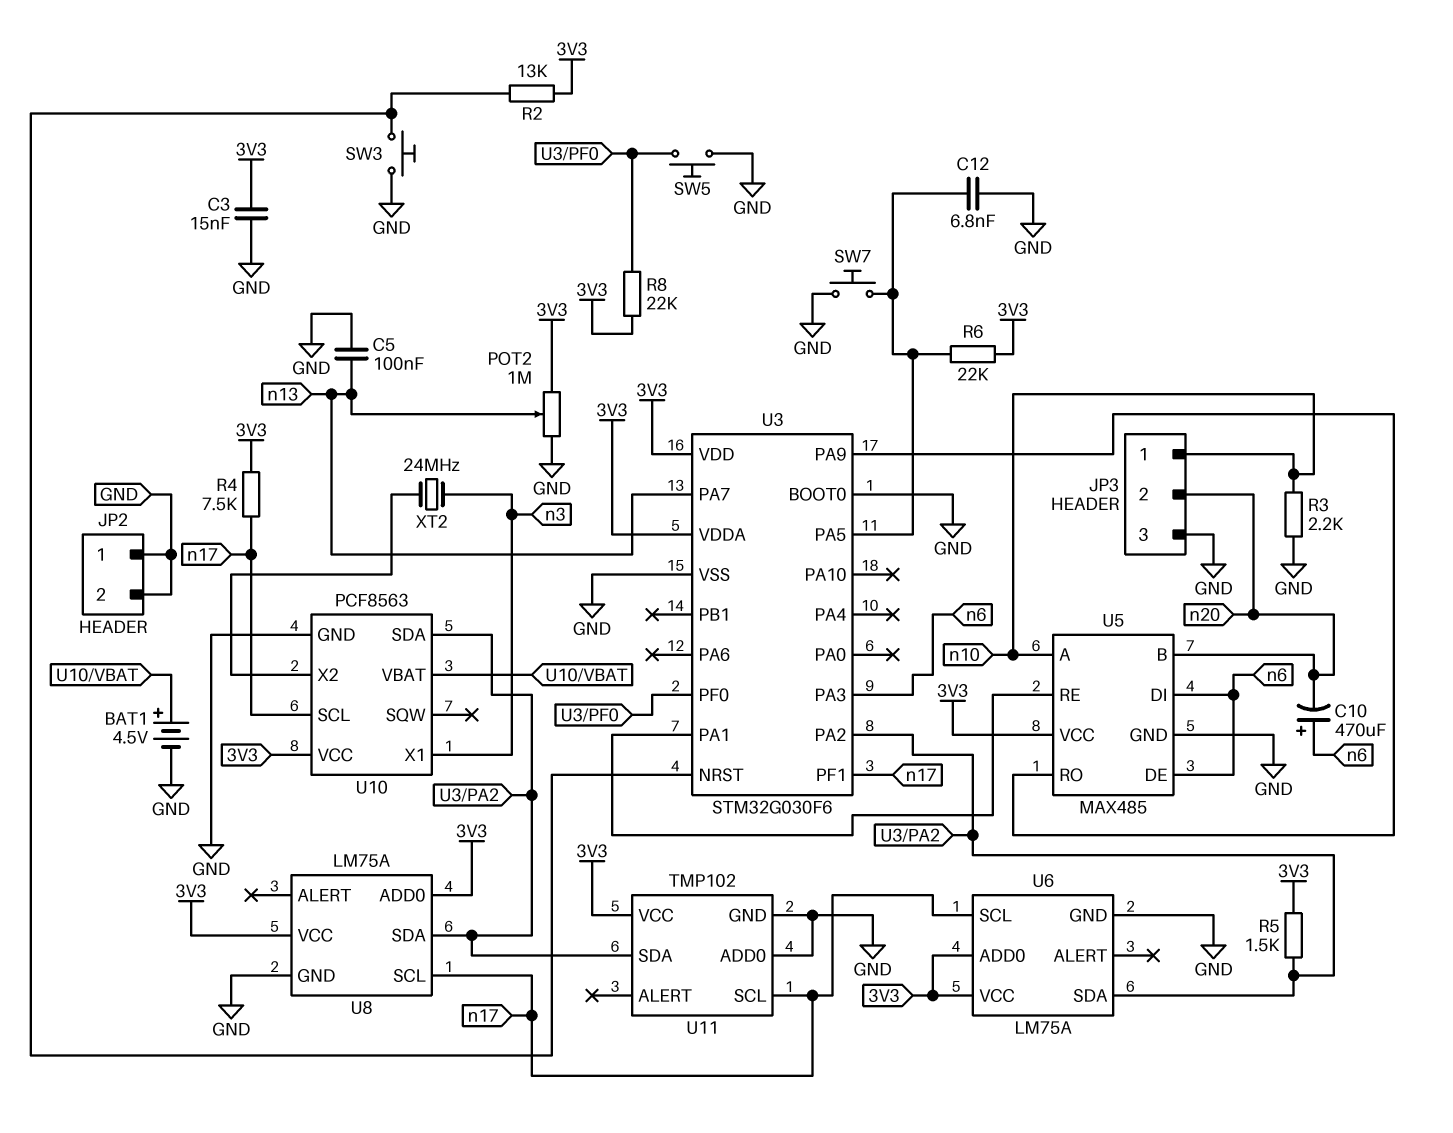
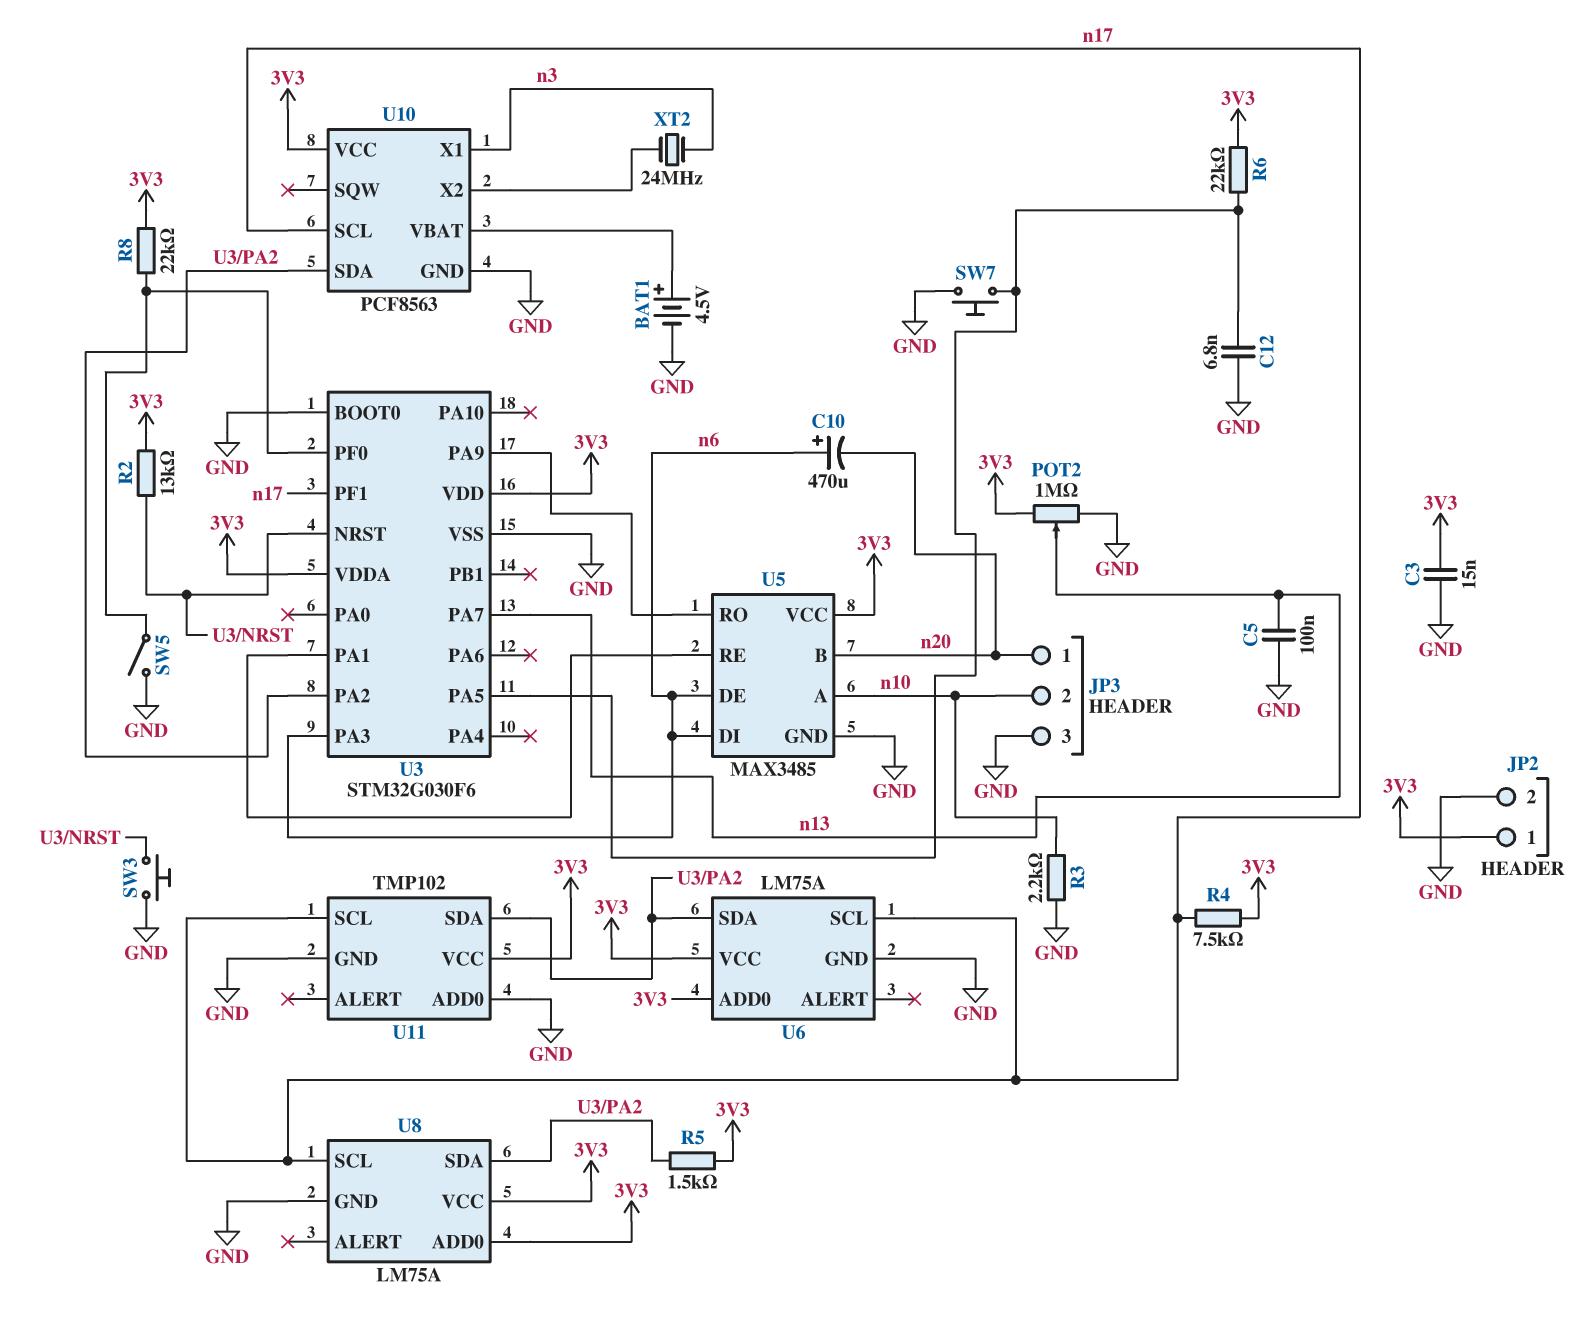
JP2 pin 1: GND -> 3V3
JP3 pin 1: n10 -> n20
JP3 pin 2: n20 -> n10
SW5: button (GND, U3/PF0) -> switch (GND, U3/PF0)
U5: MAX485 -> MAX3485

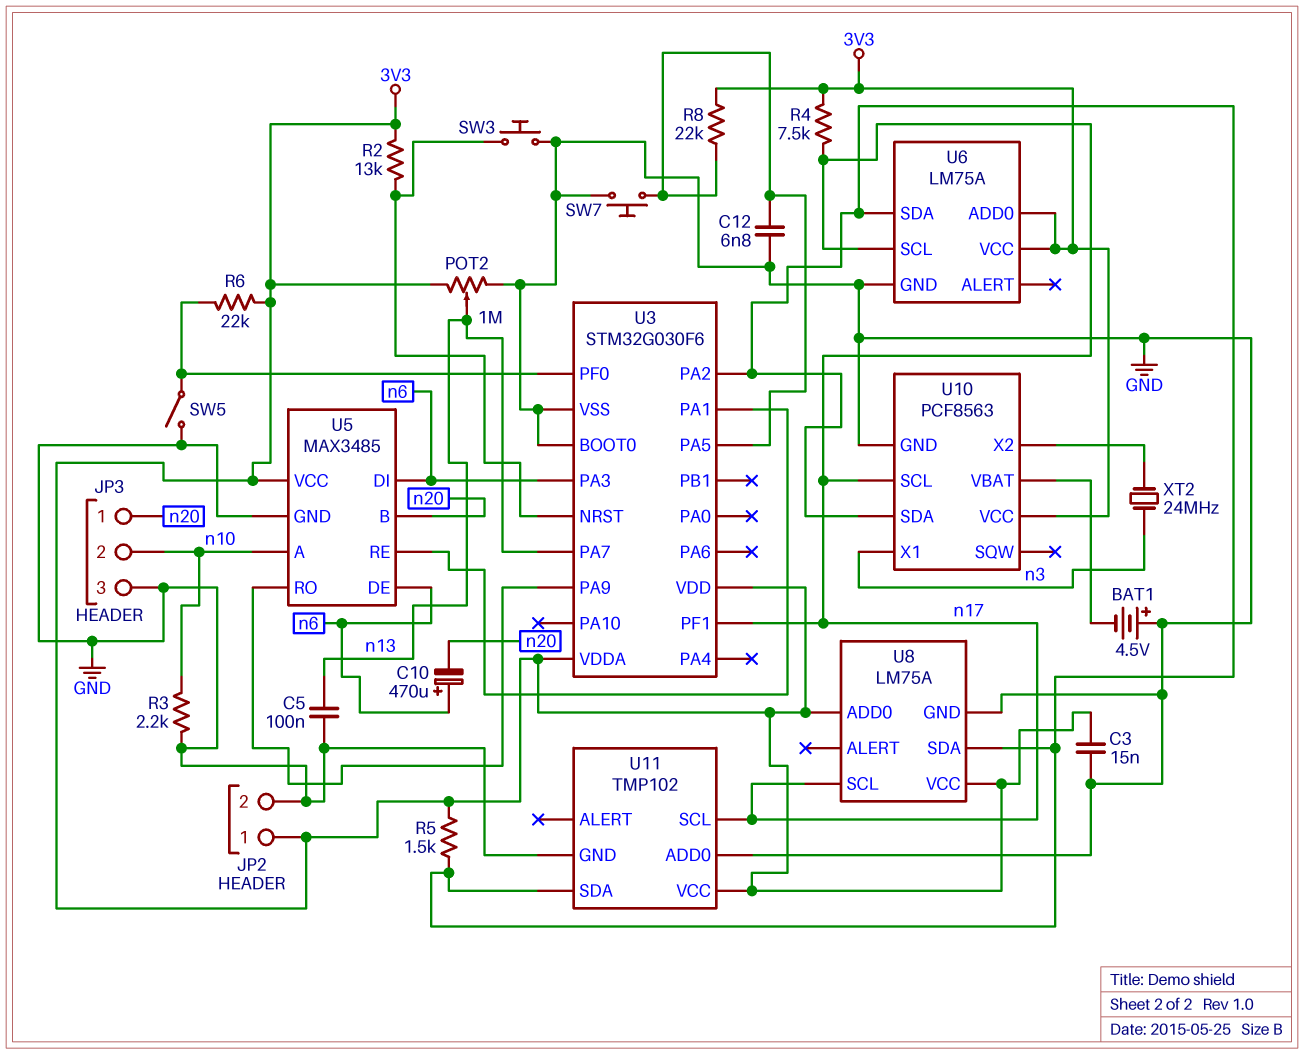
BAT1: 4.5V (plus U10/VBAT, minus GND) -> 4.5V (plus GND, minus U10/VBAT)
R6: 22k (3V3, U3/PA5) -> 22k (3V3, U3/PF0)
R8: 22k (3V3, U3/PF0) -> 22k (3V3, U3/PA5)

